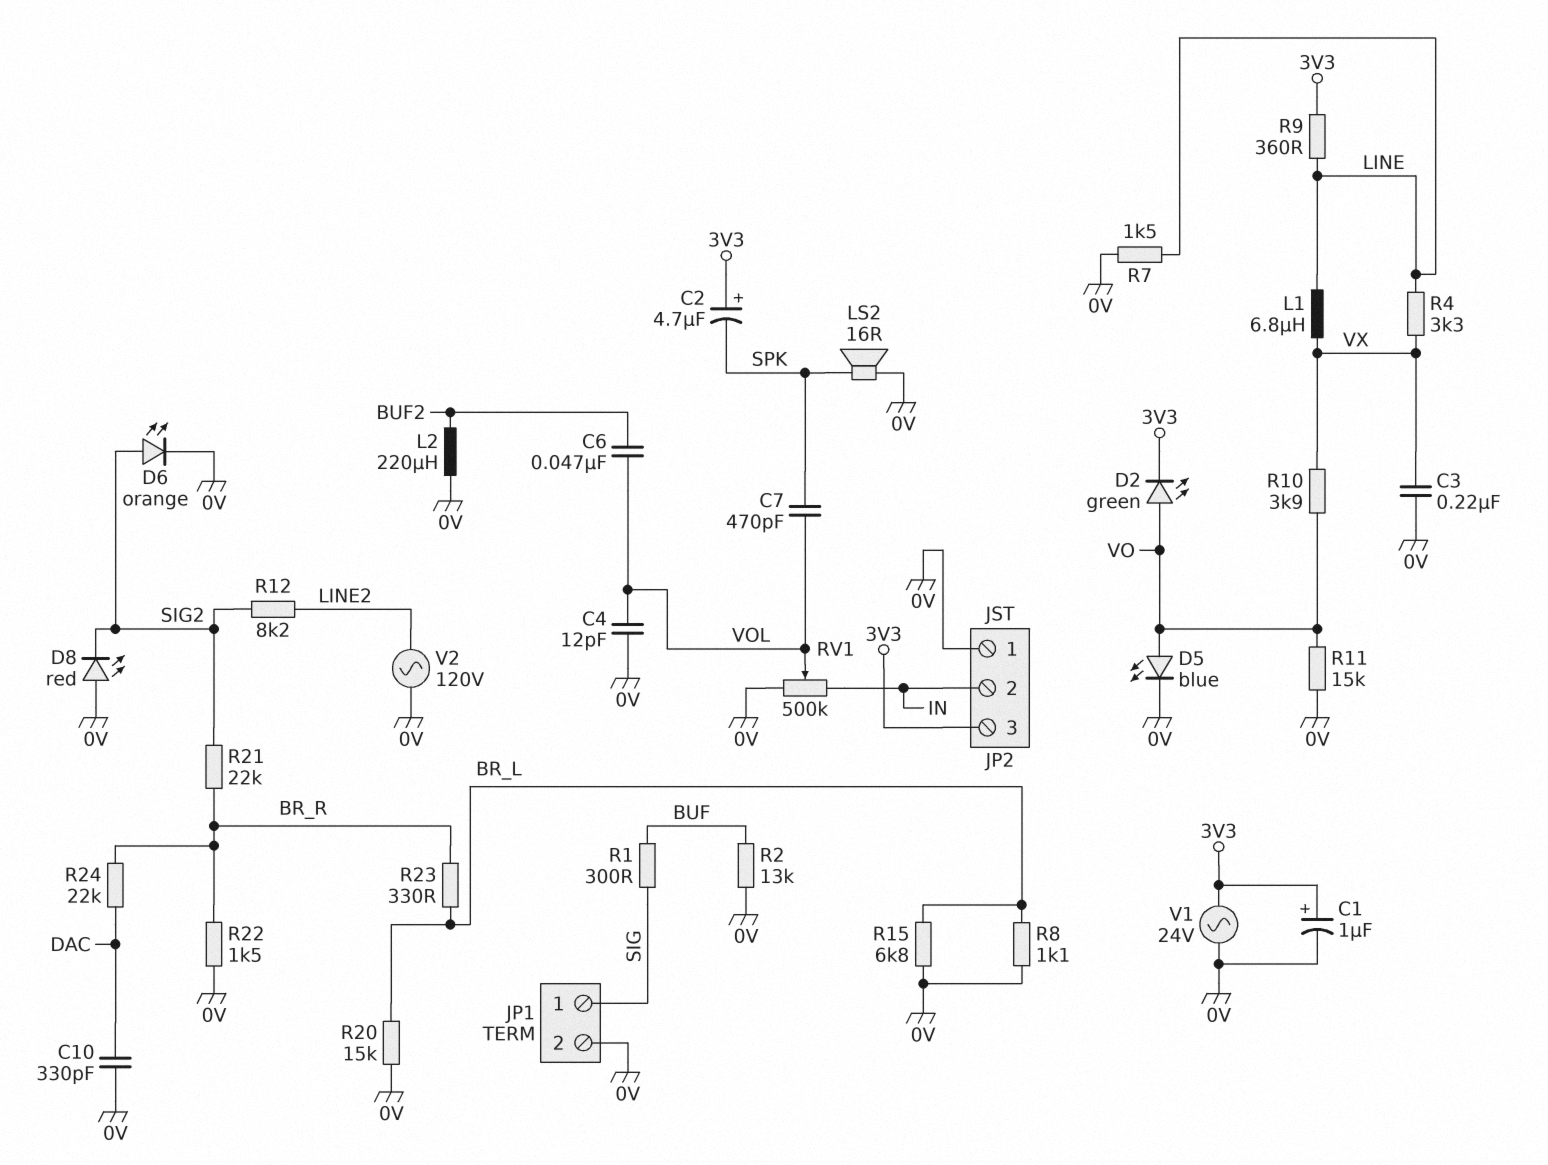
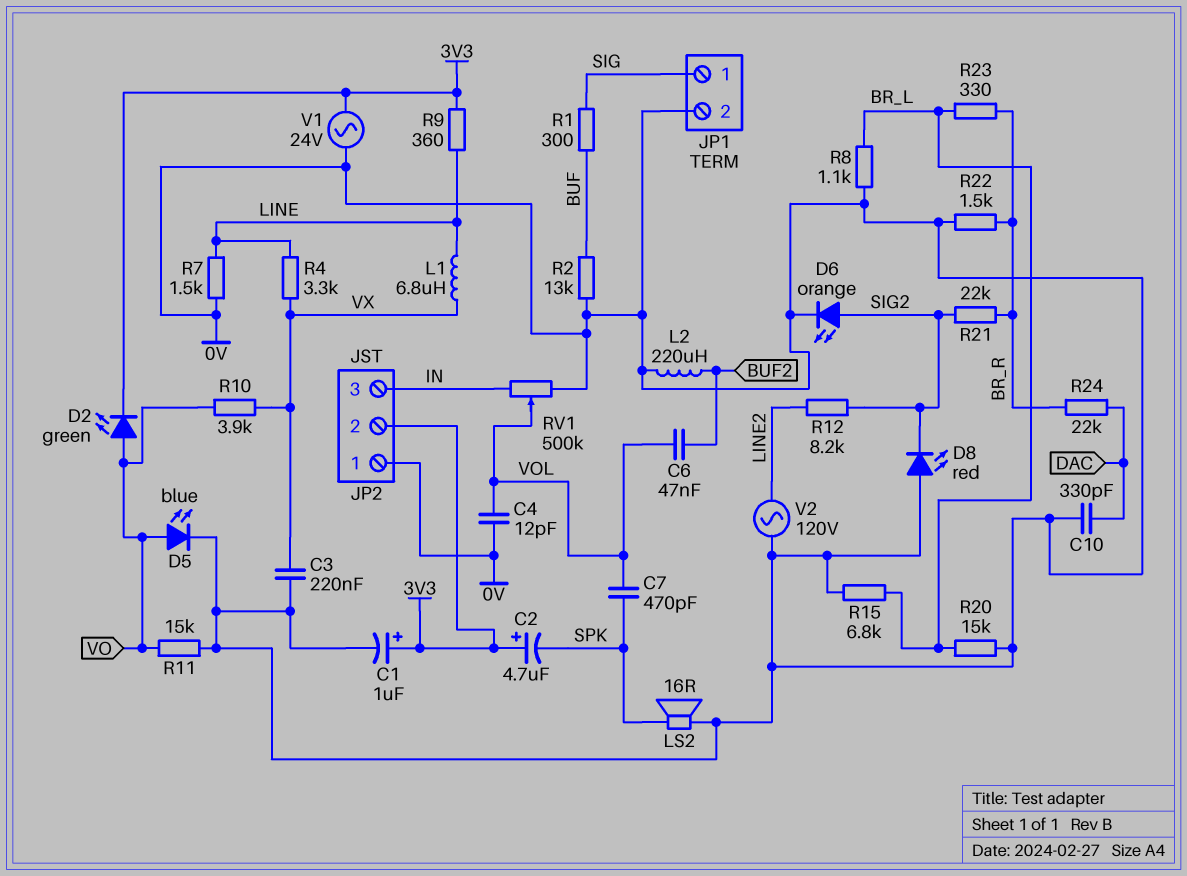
JP2 pin 2: IN -> 3V3
JP2 pin 3: 3V3 -> IN

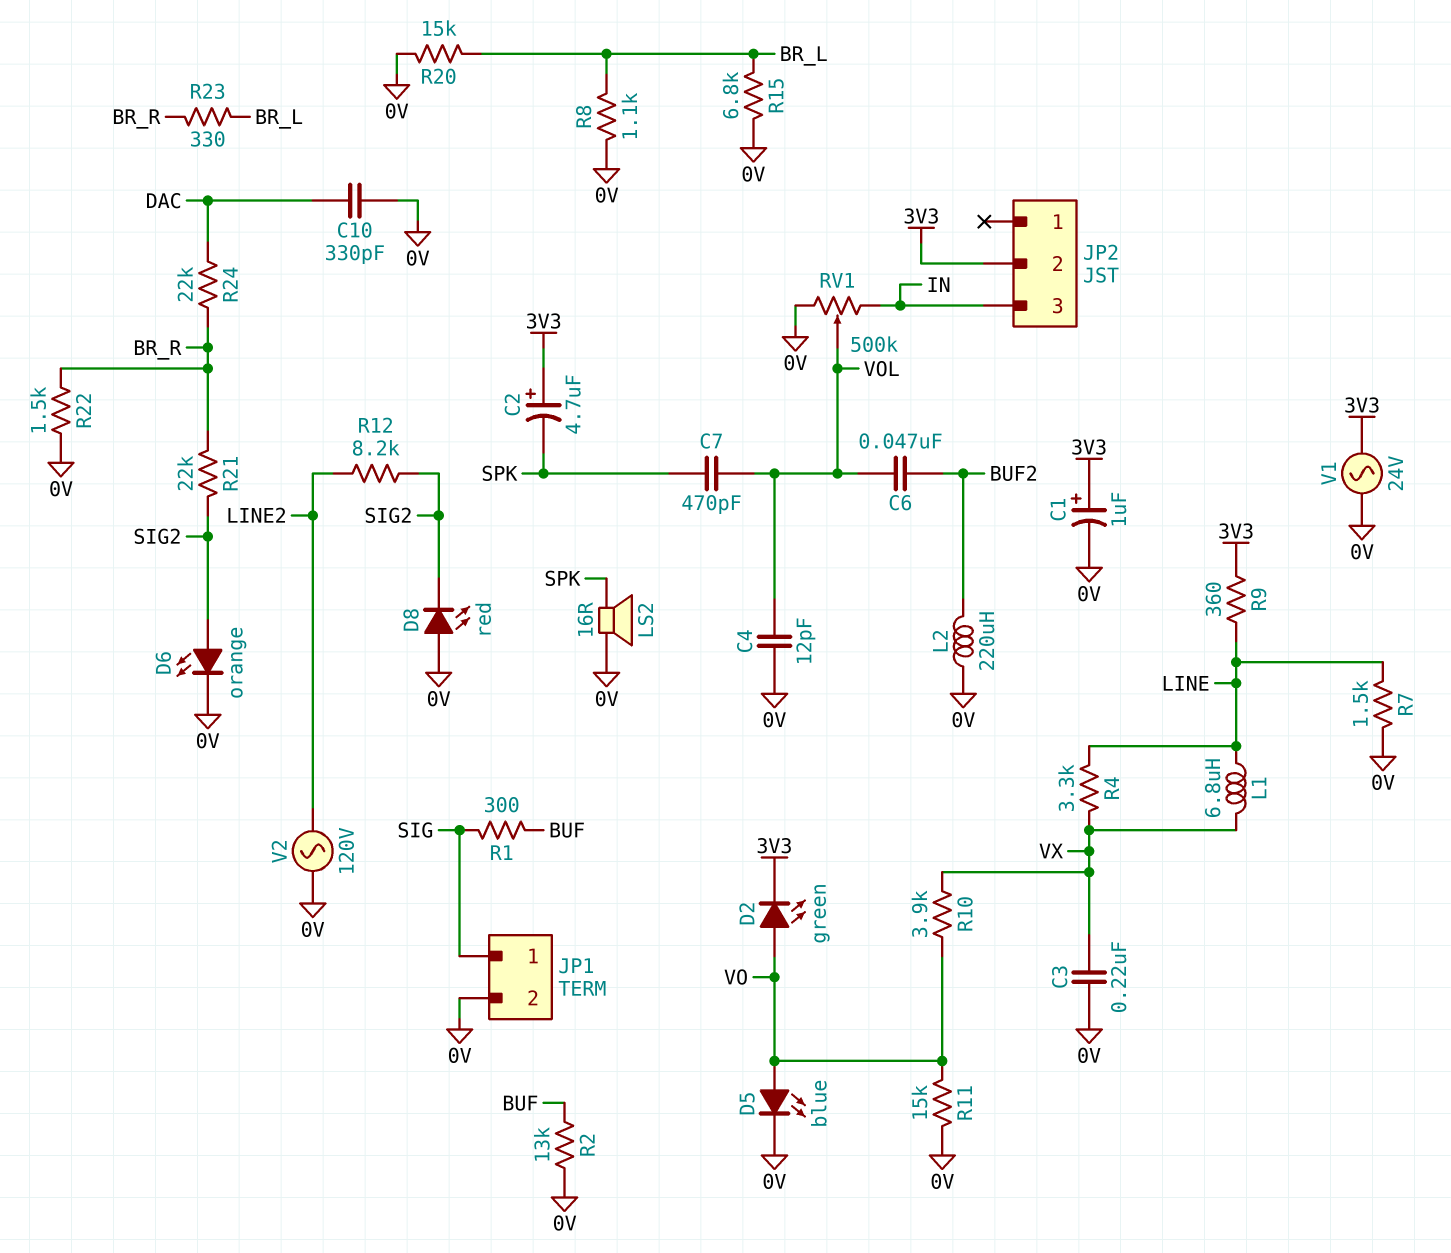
JP2 pin 1: 0V -> none

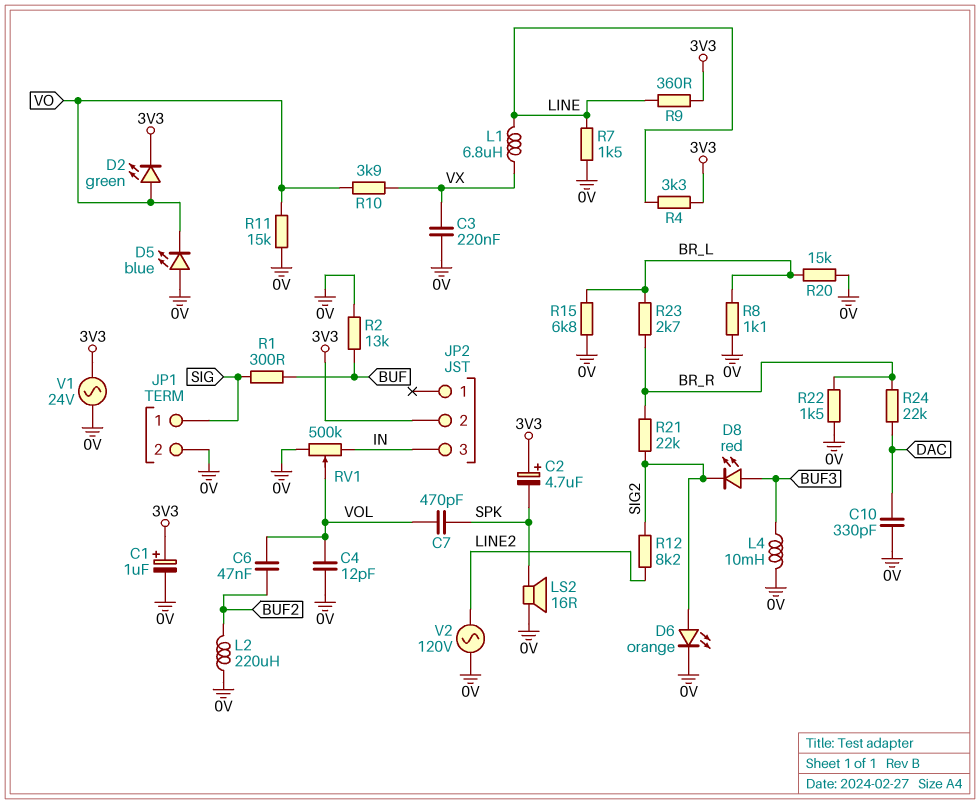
D5: LED blue (A VO, K 0V) -> LED blue (A 0V, K VO)
D8: LED red (A 0V, K SIG2) -> LED red (A BUF3, K SIG2)
L4: none -> 10mH (0V, BUF3)
R4: 3.3k (LINE, VX) -> 3.3k (3V3, LINE)
R23: 330 (BR_L, BR_R) -> 2.7k (BR_L, BR_R)

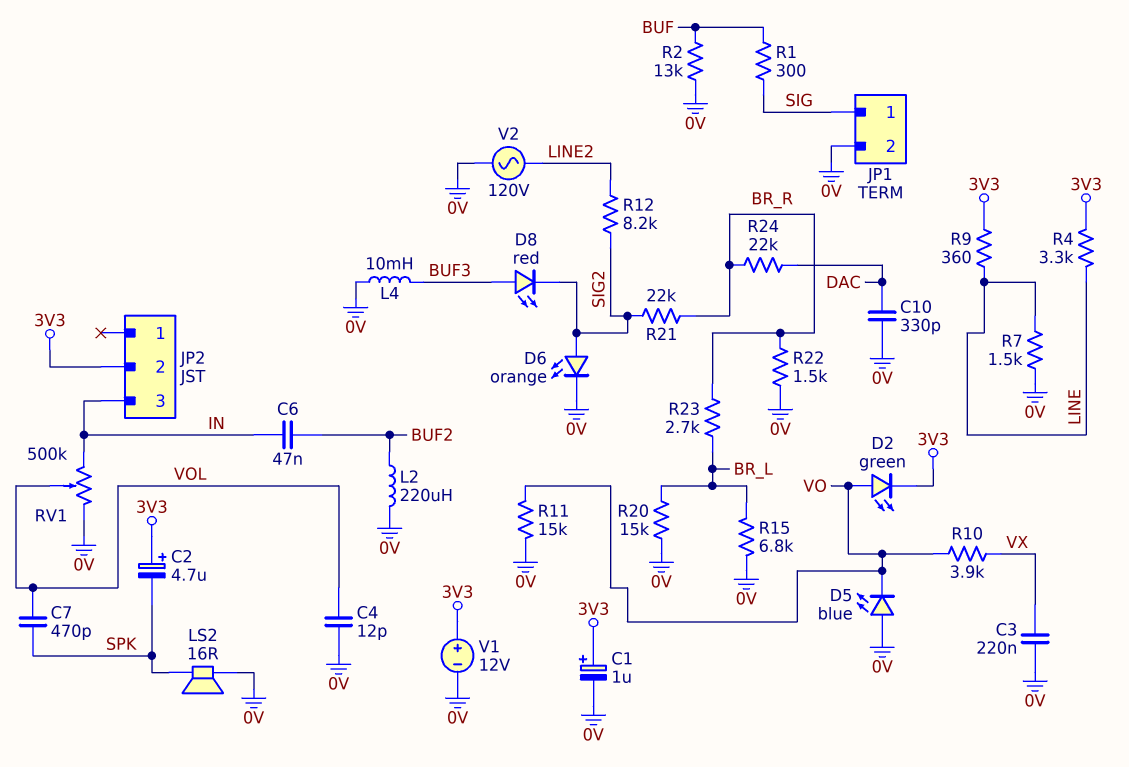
C6: 47nF (BUF2, VOL) -> 47nF (BUF2, IN)
L1: 6.8uH (LINE, VX) -> none
R8: 1.1k (0V, BR_L) -> none
V1: AC 24V (0V, 3V3) -> 12V (plus 3V3, minus 0V)

